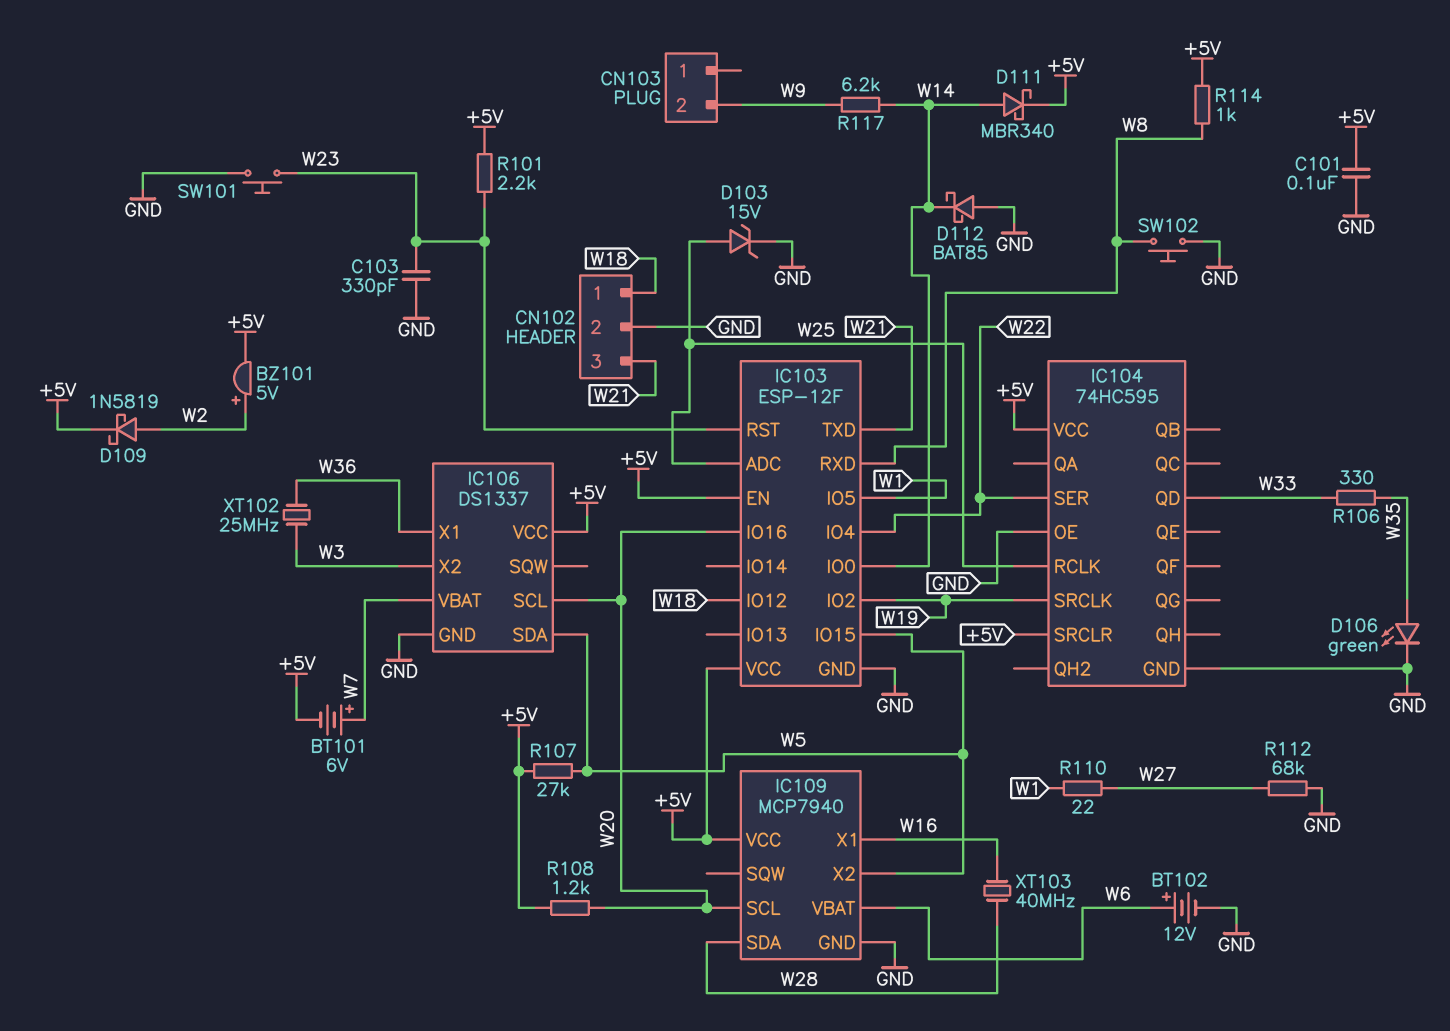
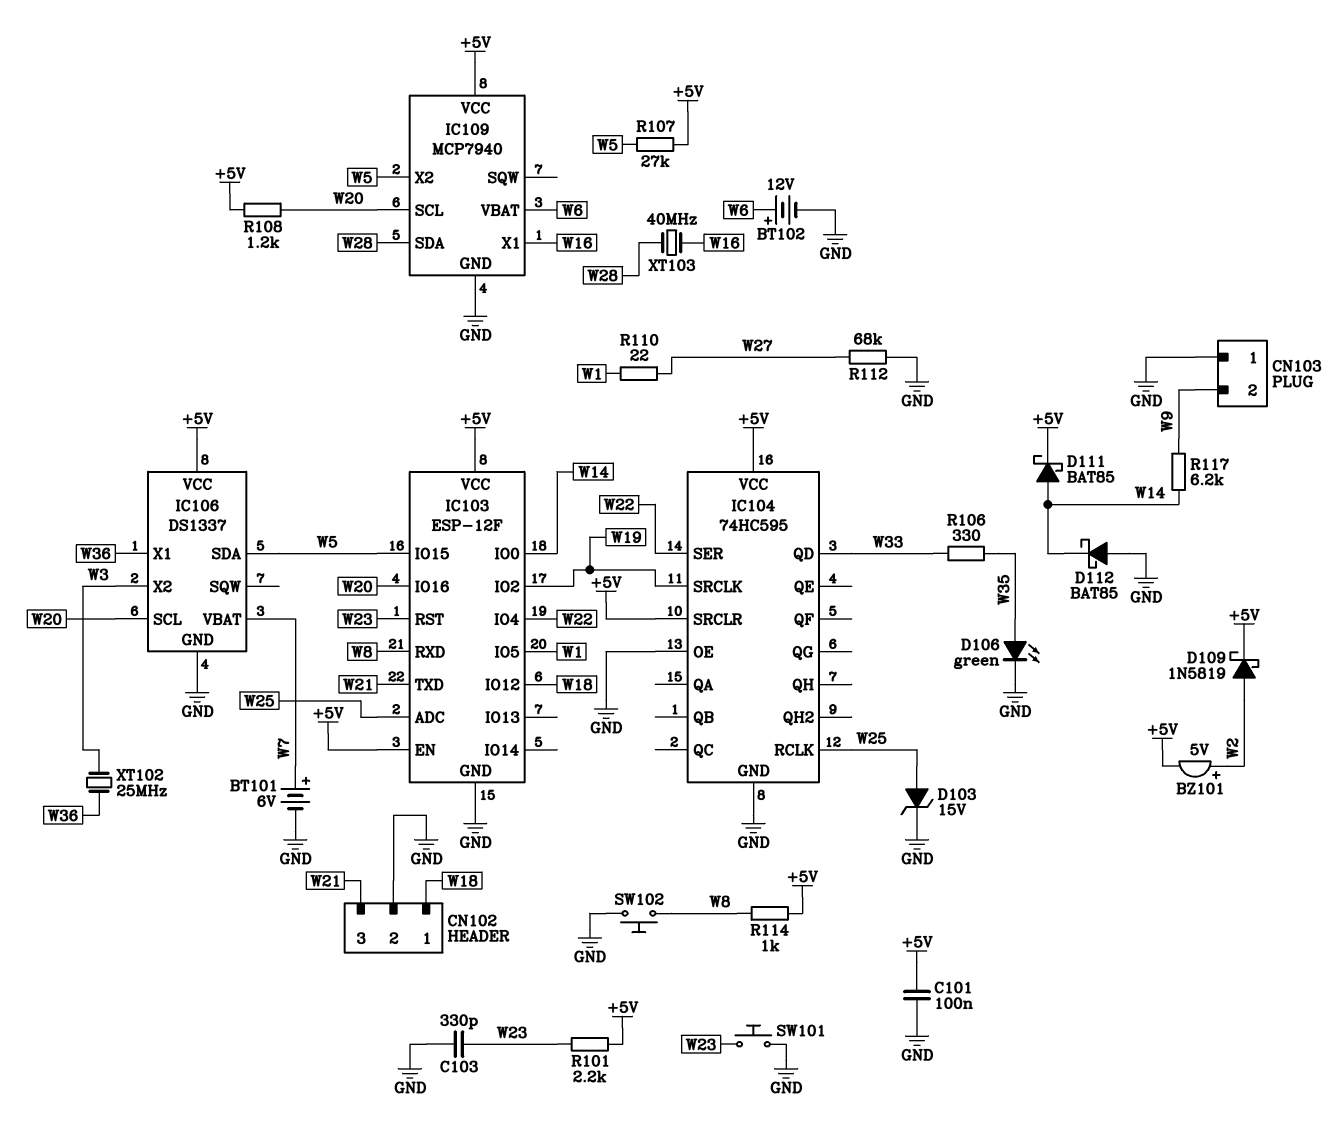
BT101: 6V (plus W7, minus +5V) -> 6V (plus W7, minus GND)
CN103 pin 1: none -> GND
D111: schottky MBR340 (A W14, K +5V) -> schottky BAT85 (A W14, K +5V)

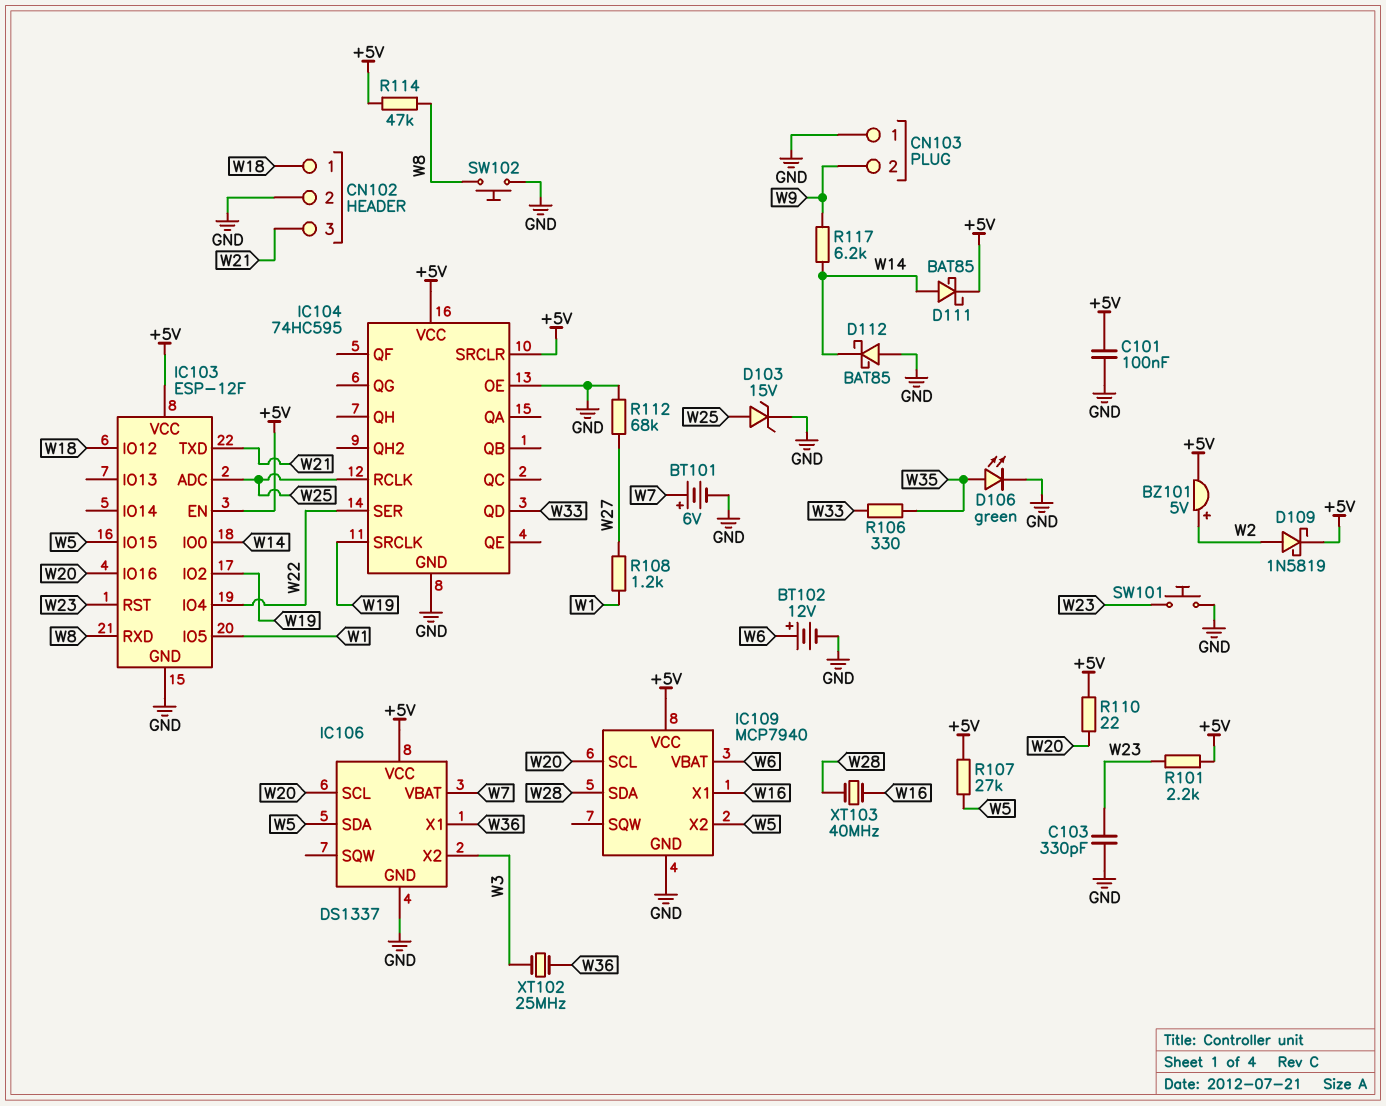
R108: 1.2k (+5V, W20) -> 1.2k (W1, W27)
R110: 22 (W1, W27) -> 22 (+5V, W20)
R114: 1k (+5V, W8) -> 47k (+5V, W8)

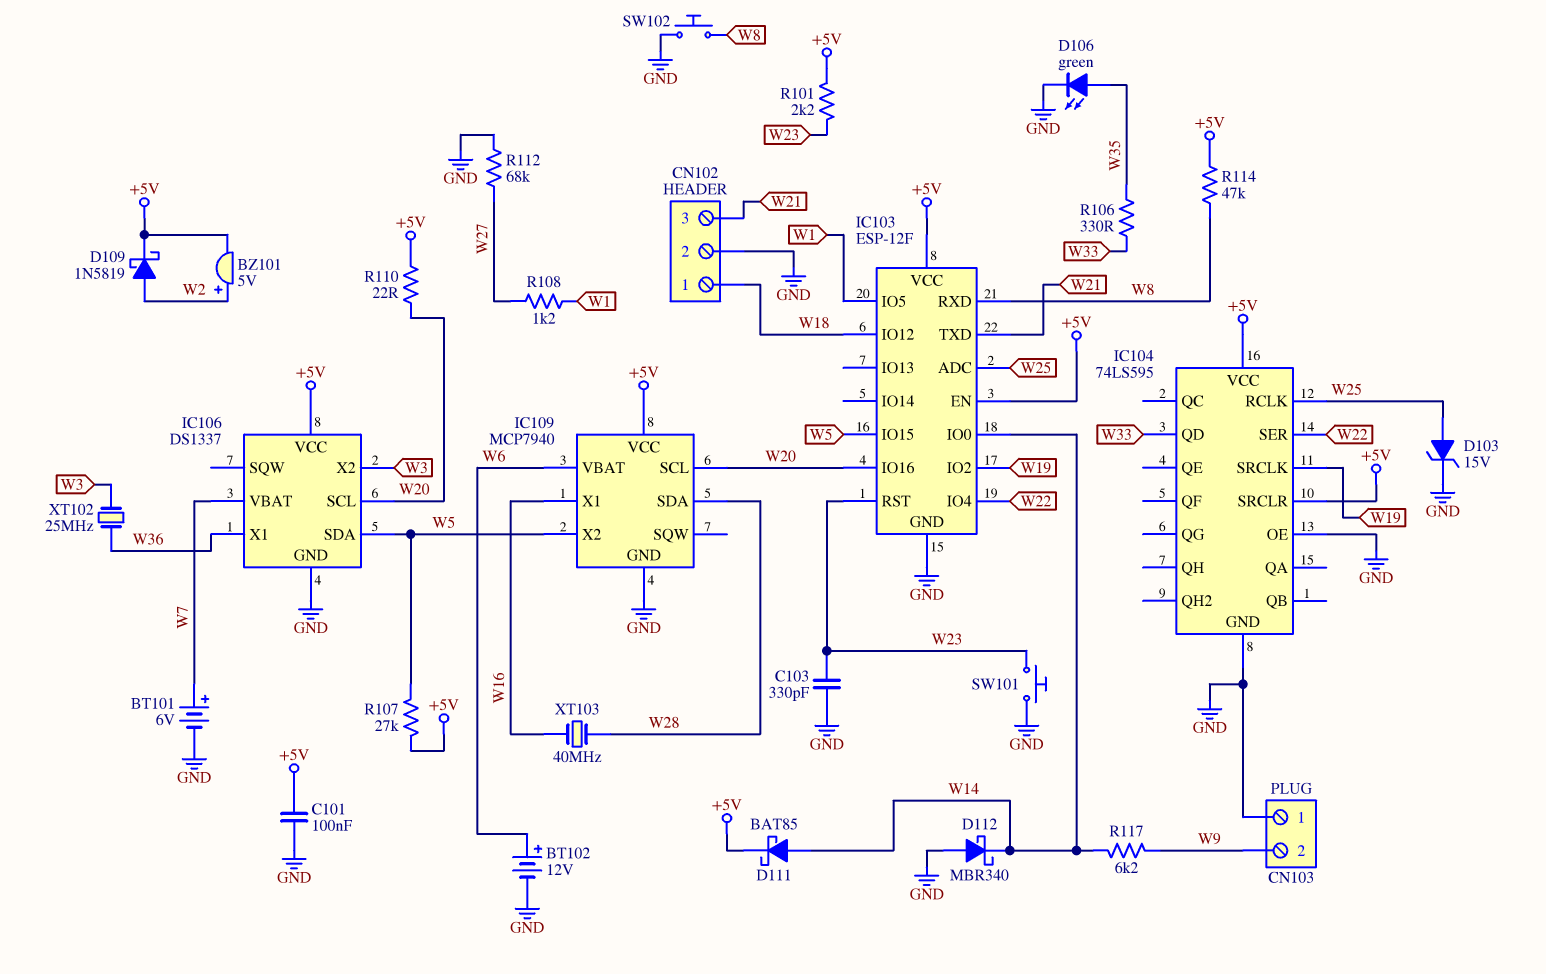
D112: schottky BAT85 (A GND, K W14) -> schottky MBR340 (A GND, K W14)
IC104: 74HC595 -> 74LS595

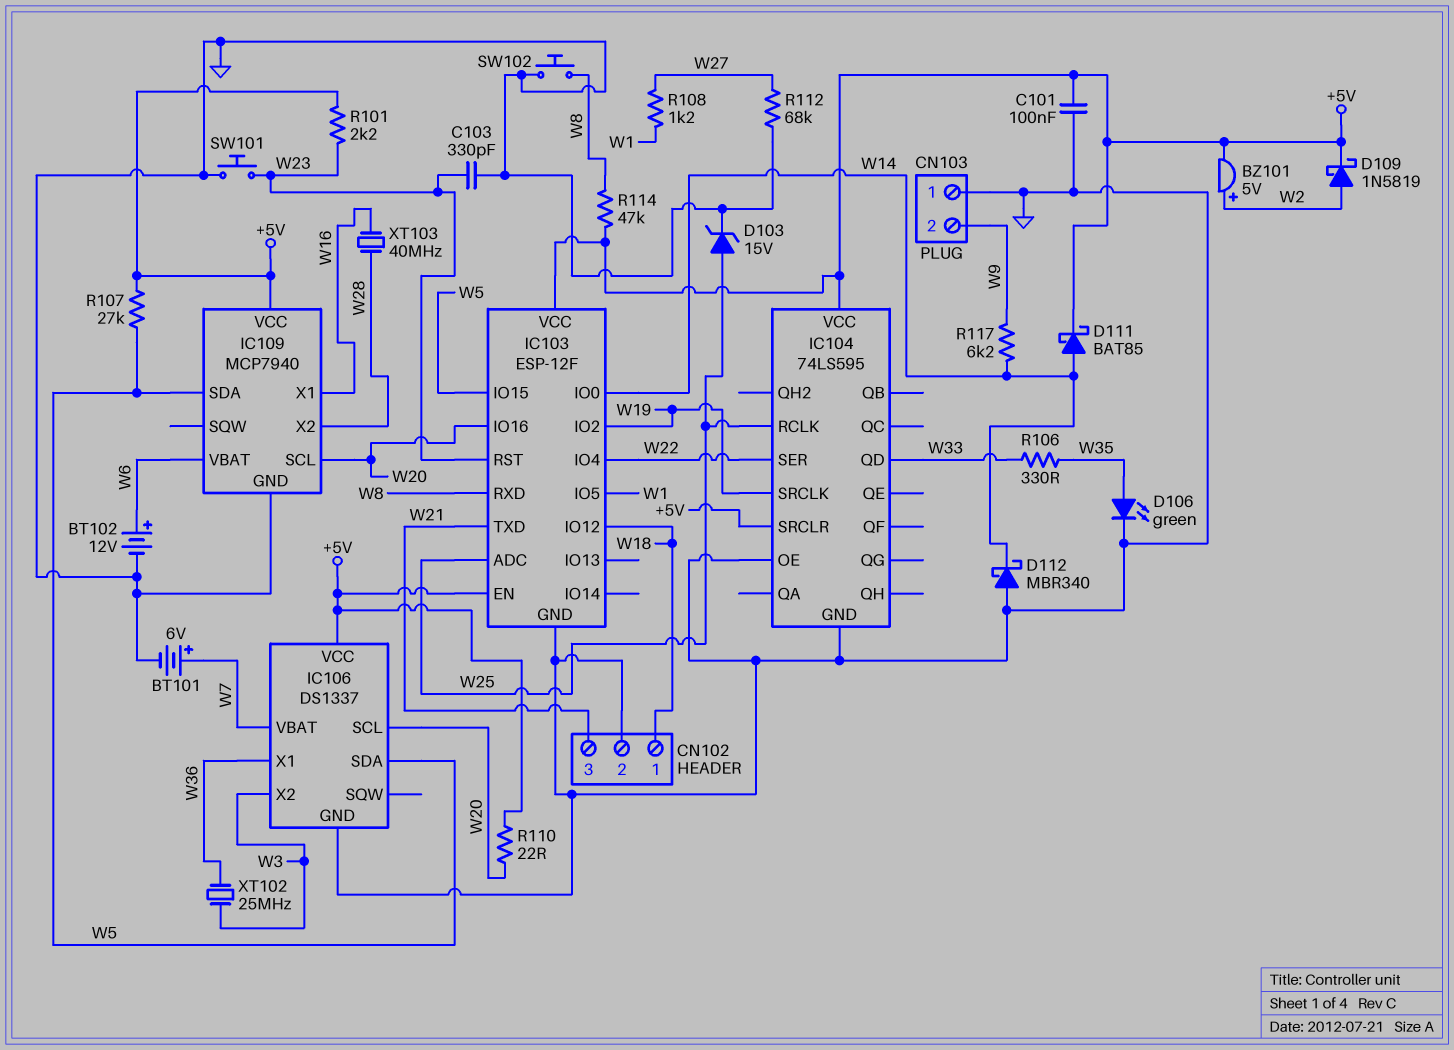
IC109 pin SDA: W28 -> W5
IC109 pin X2: W5 -> W28

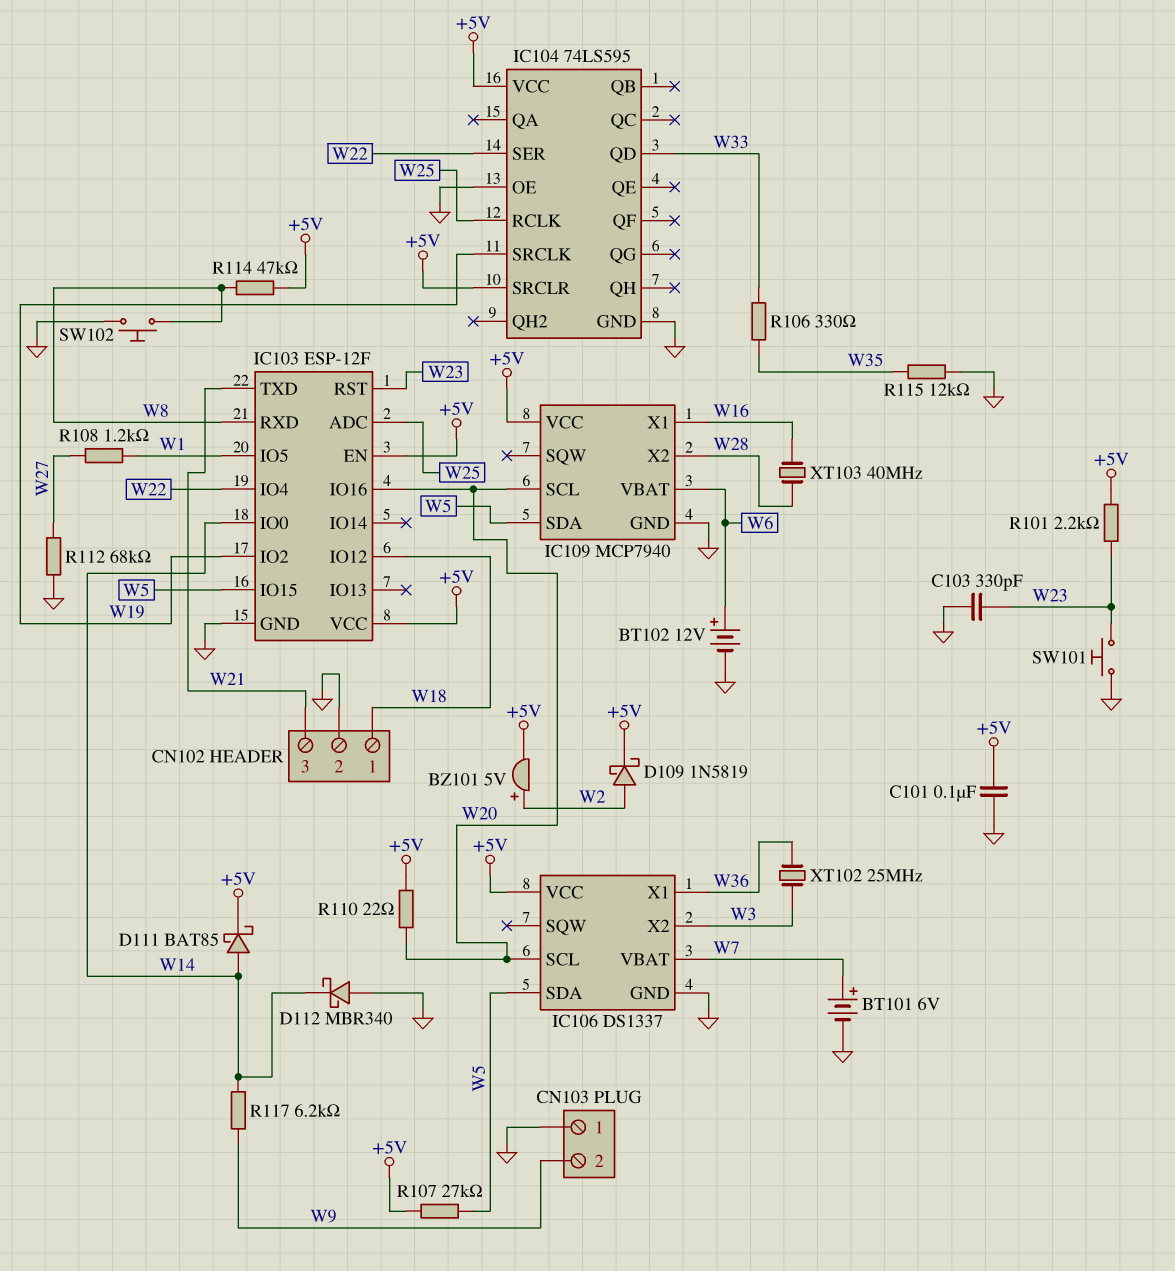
D103: zener 15V (A W25, K GND) -> none
D106: LED green (A W35, K GND) -> none
R115: none -> 12k (GND, W35)

